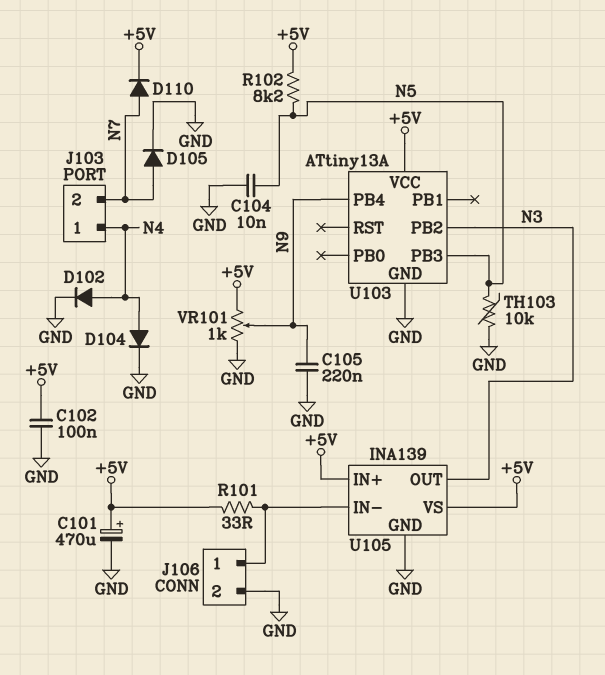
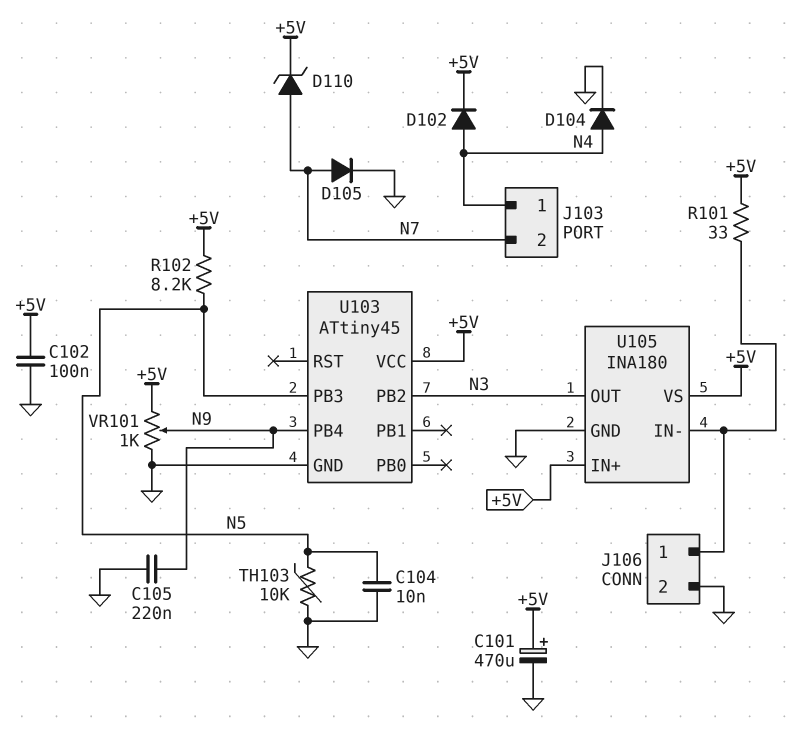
D102: diode (A N4, K GND) -> diode (A N4, K +5V)
D110: diode (A N7, K +5V) -> zener (A N7, K +5V)
U103: ATtiny13A -> ATtiny45
U105: INA139 -> INA180

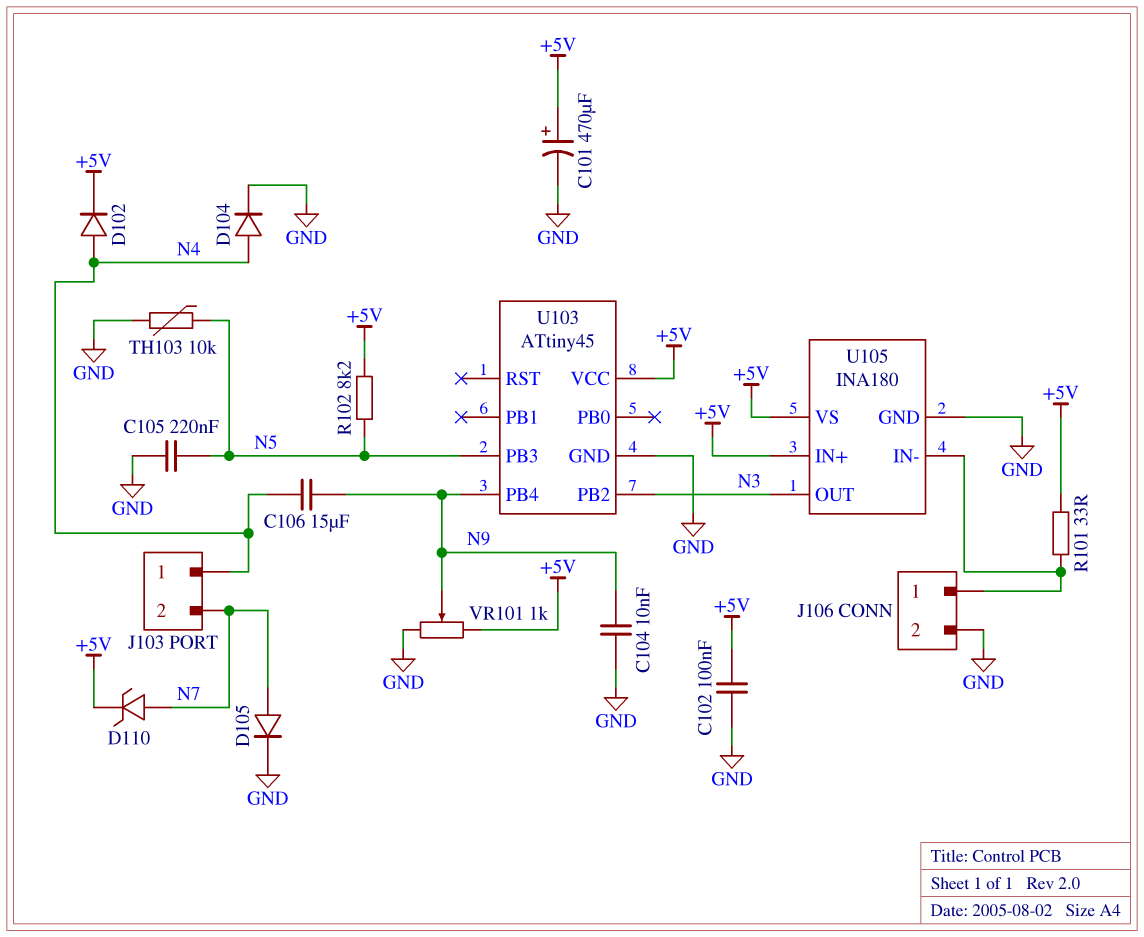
C104: 10nF (GND, N5) -> 10nF (GND, N9)
C105: 220nF (GND, N9) -> 220nF (GND, N5)
C106: none -> 15uF (N4, N9)

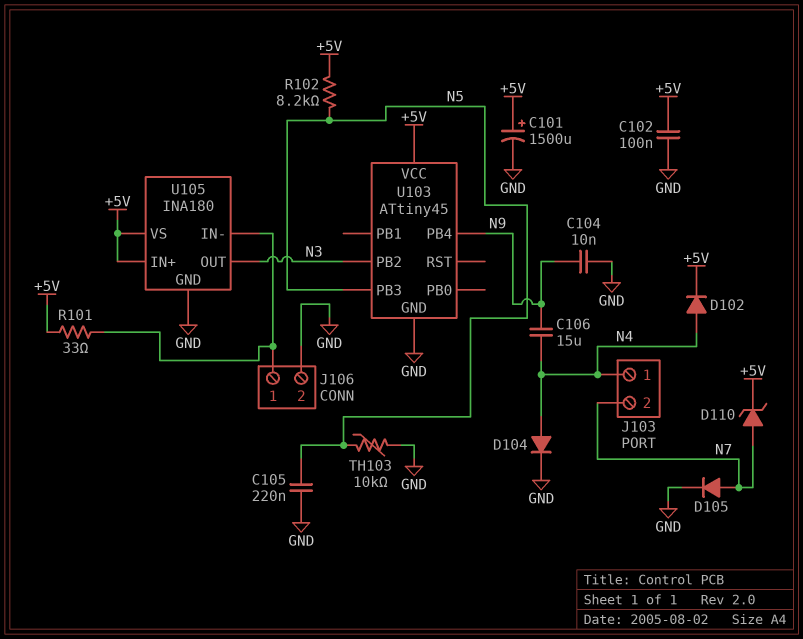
C101: 470uF (plus +5V, minus GND) -> 1500uF (plus +5V, minus GND)
VR101: 1k (+5V, GND, wiper N9) -> none

